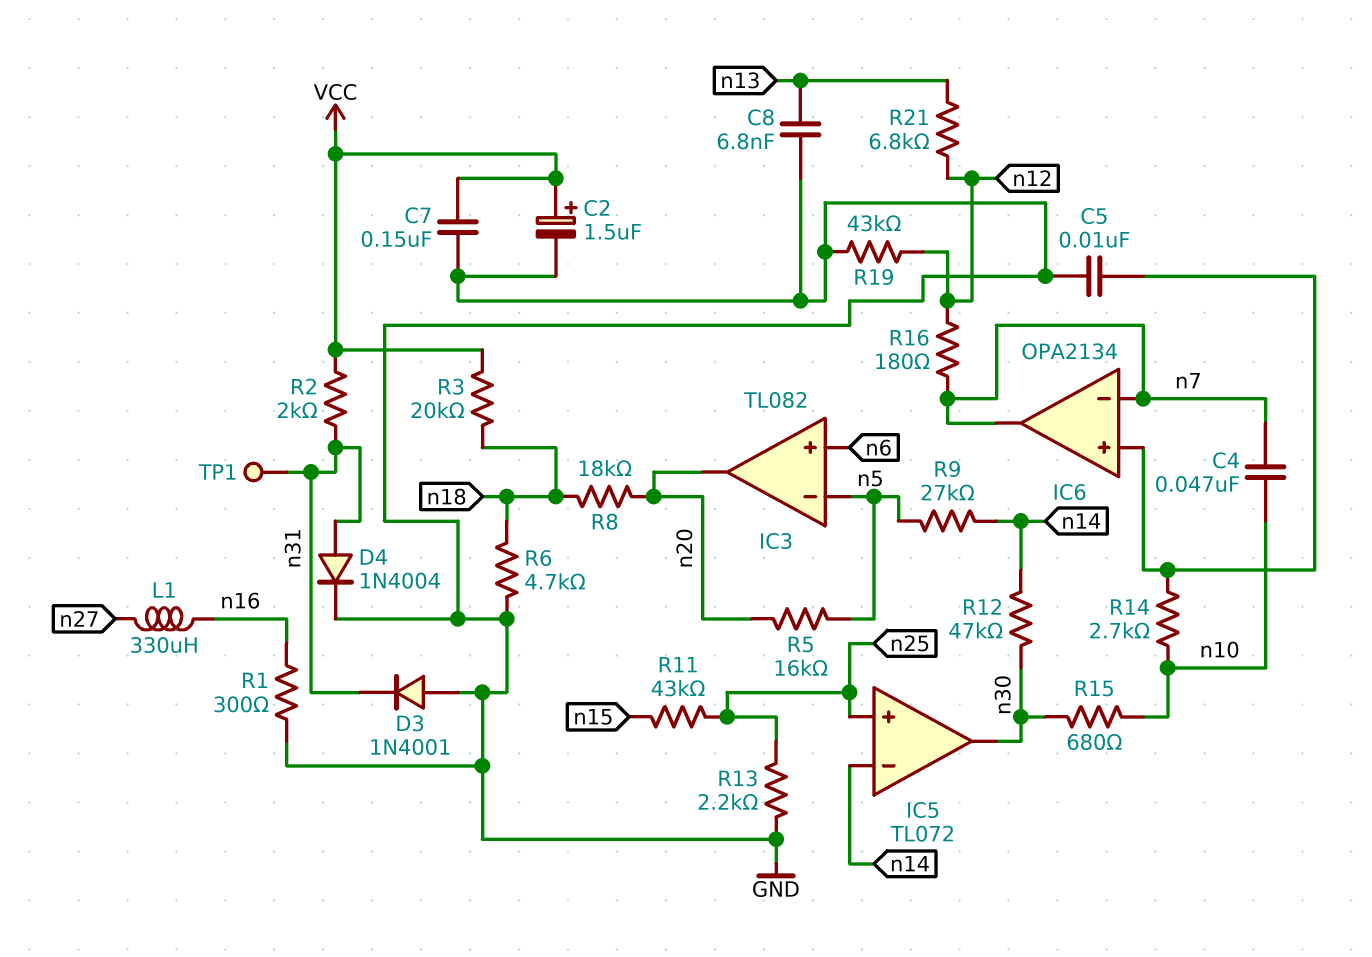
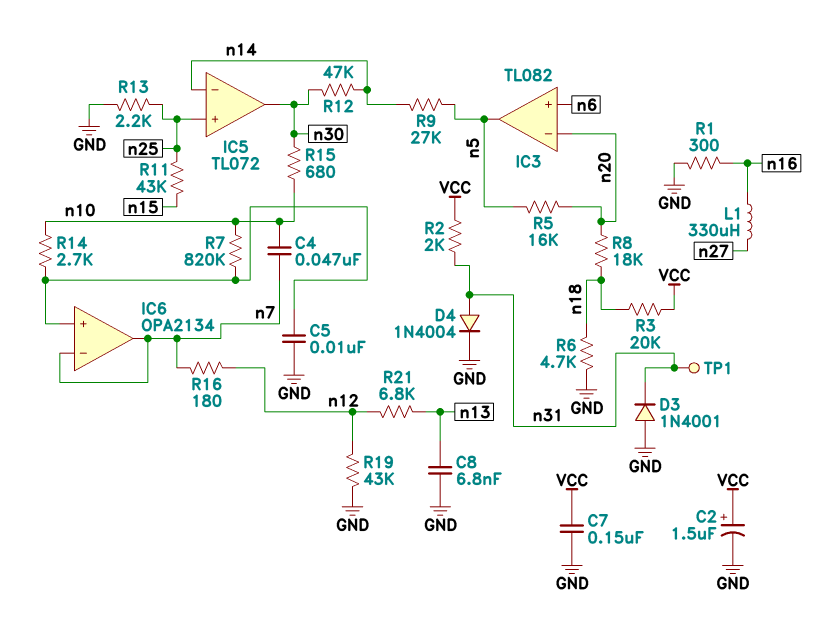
IC3 pin in-: n5 -> n20
IC3 pin out: n20 -> n5
R7: none -> 820k (IC6/in+, n10)

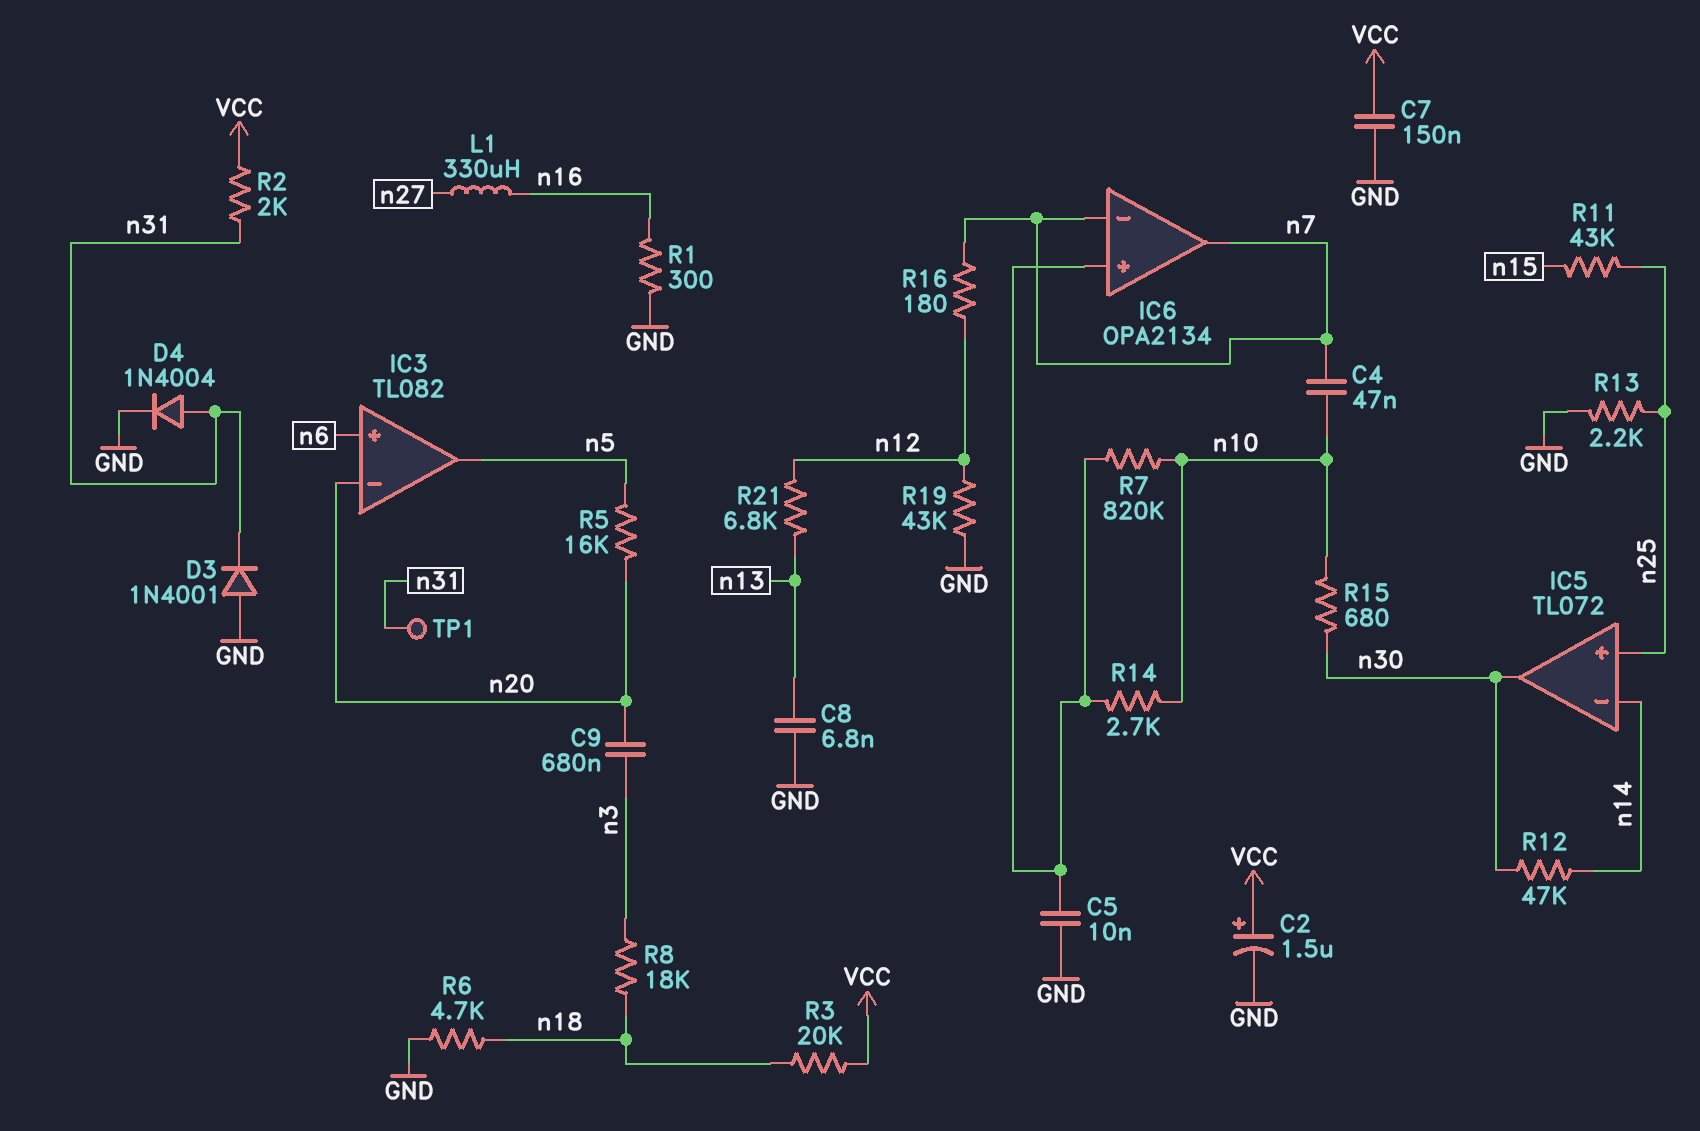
C9: none -> 680nF (n3, n20)
R8: 18k (n18, n20) -> 18k (n3, n18)
R9: 27k (n5, n14) -> none

